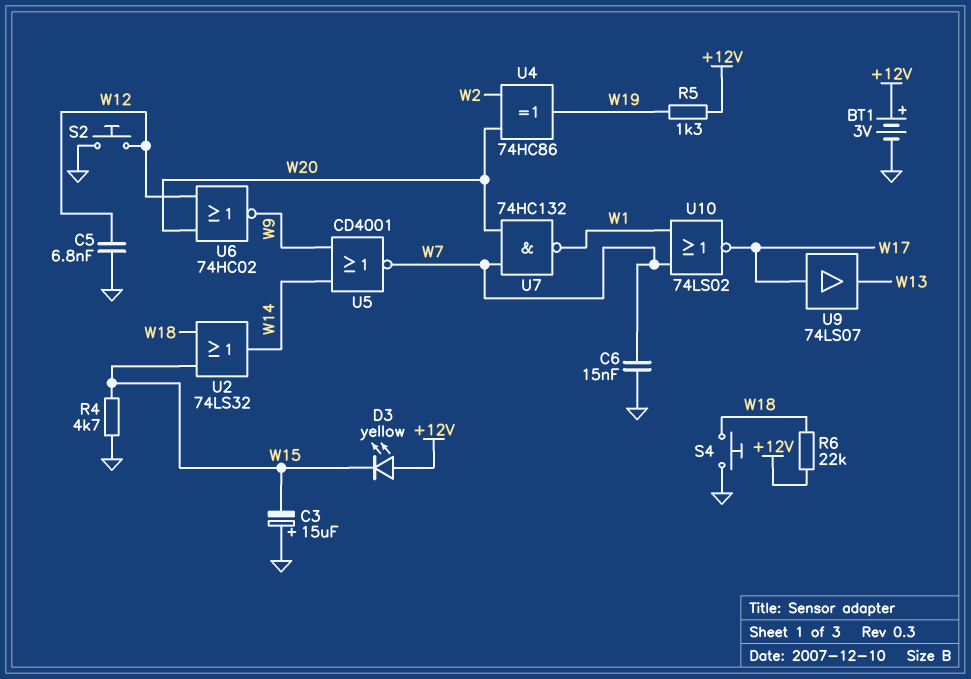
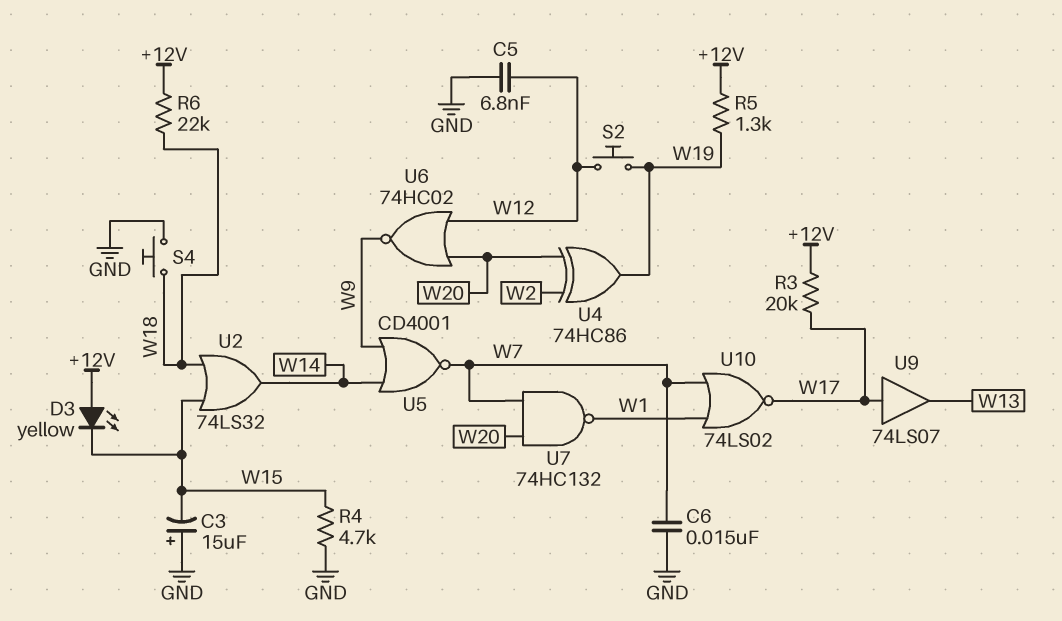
BT1: 3V (plus +12V, minus GND) -> none
R3: none -> 20k (+12V, W17)
S2: button (GND, W12) -> button (W12, W19)

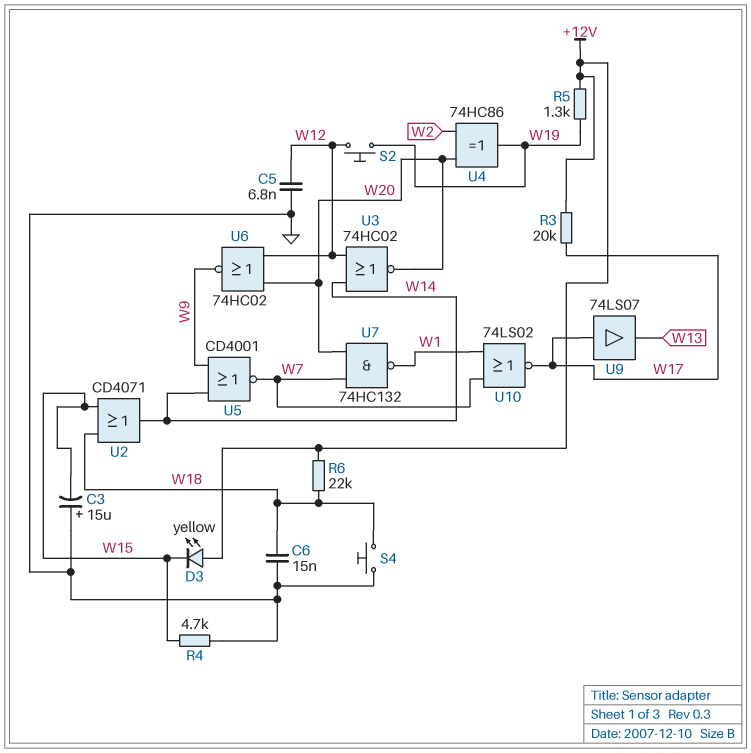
C6: 15nF (GND, W7) -> 15nF (GND, W18)
U2: OR 74LS32 (in W15, in W18, out W14) -> OR CD4071 (in W15, in W18, out W14)
U3: none -> NOR 74HC02 (in W12, in W14, out W20)

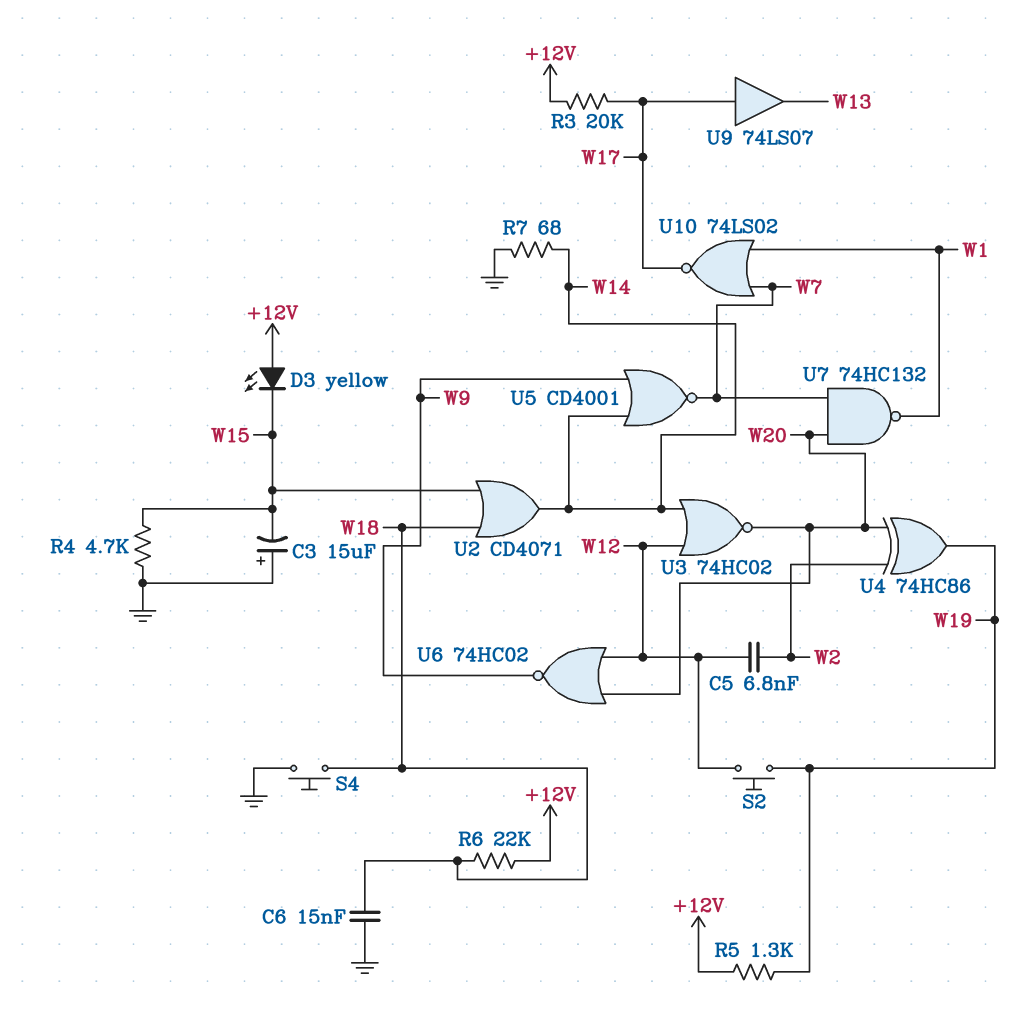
C5: 6.8nF (GND, W12) -> 6.8nF (W2, W12)
R7: none -> 68 (GND, W14)

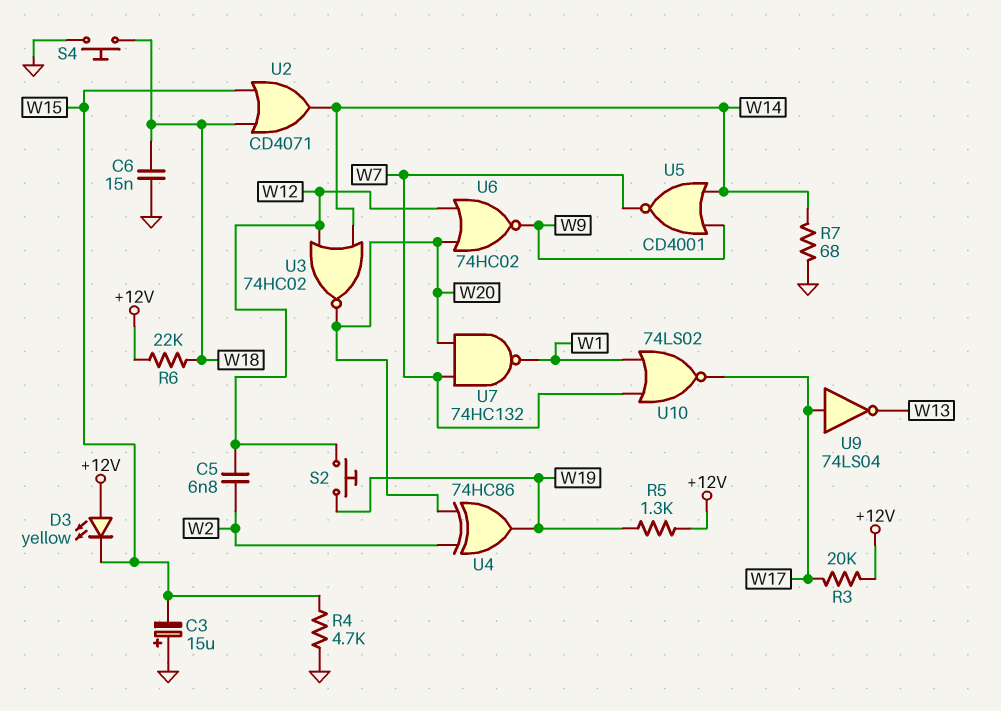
U9: buffer 74LS07 (in W17, out W13) -> NOT 74LS04 (in W17, out W13)

